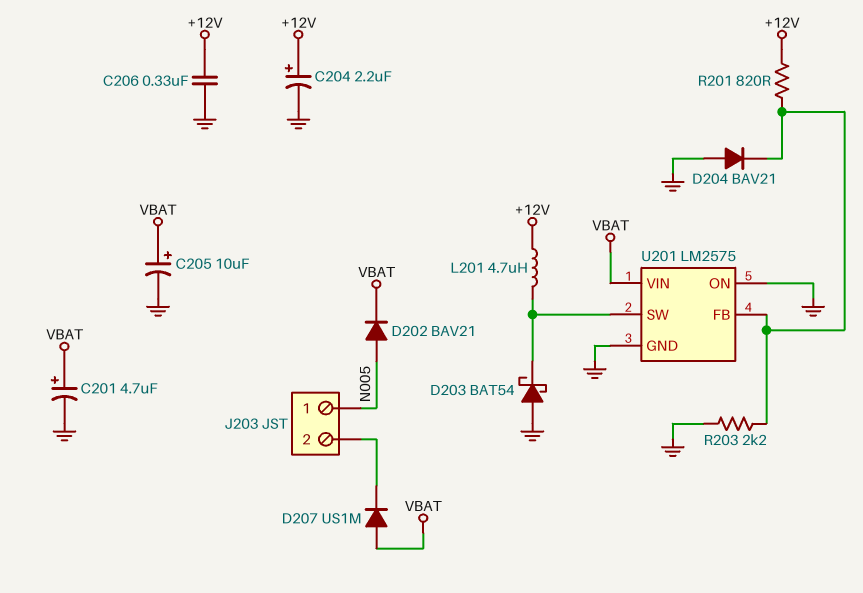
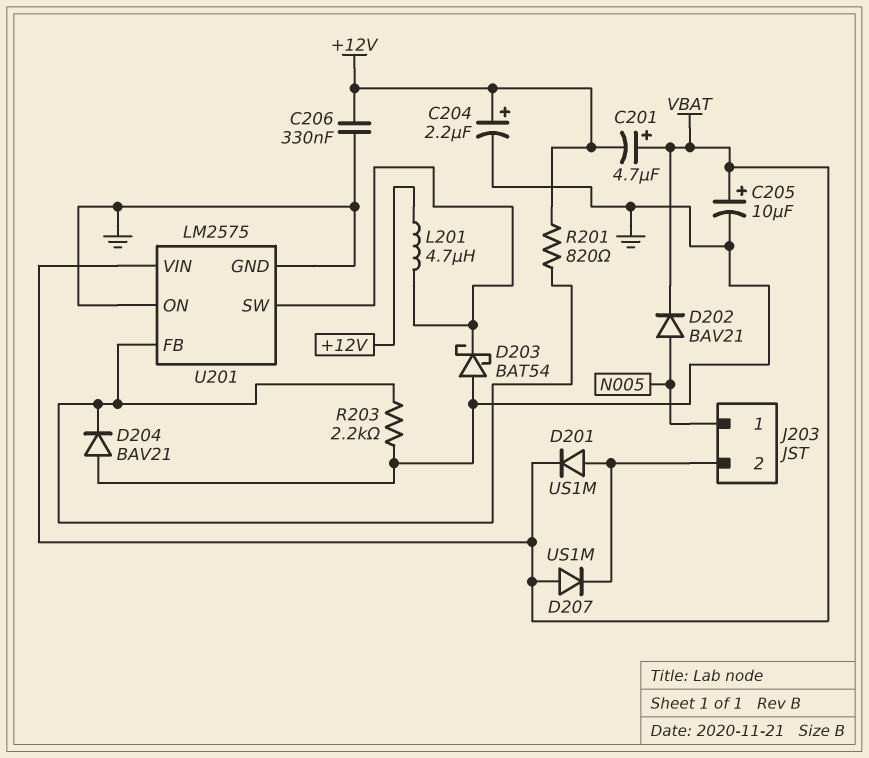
C201: 4.7uF (plus VBAT, minus GND) -> 4.7uF (plus VBAT, minus +12V)
D201: none -> diode US1M (A J203/2, K VBAT)

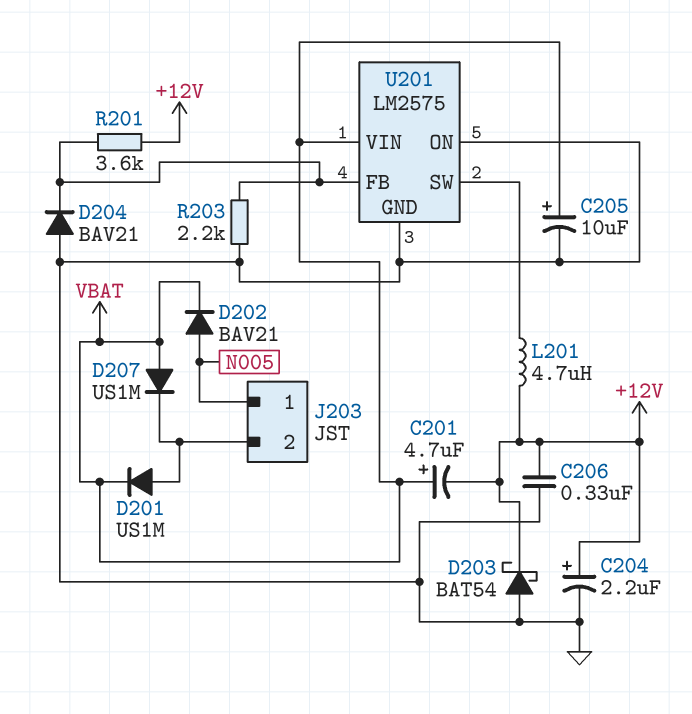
D203: schottky BAT54 (A GND, K U201/SW) -> schottky BAT54 (A GND, K +12V)
R201: 820 (+12V, U201/FB) -> 3.6k (+12V, U201/FB)

